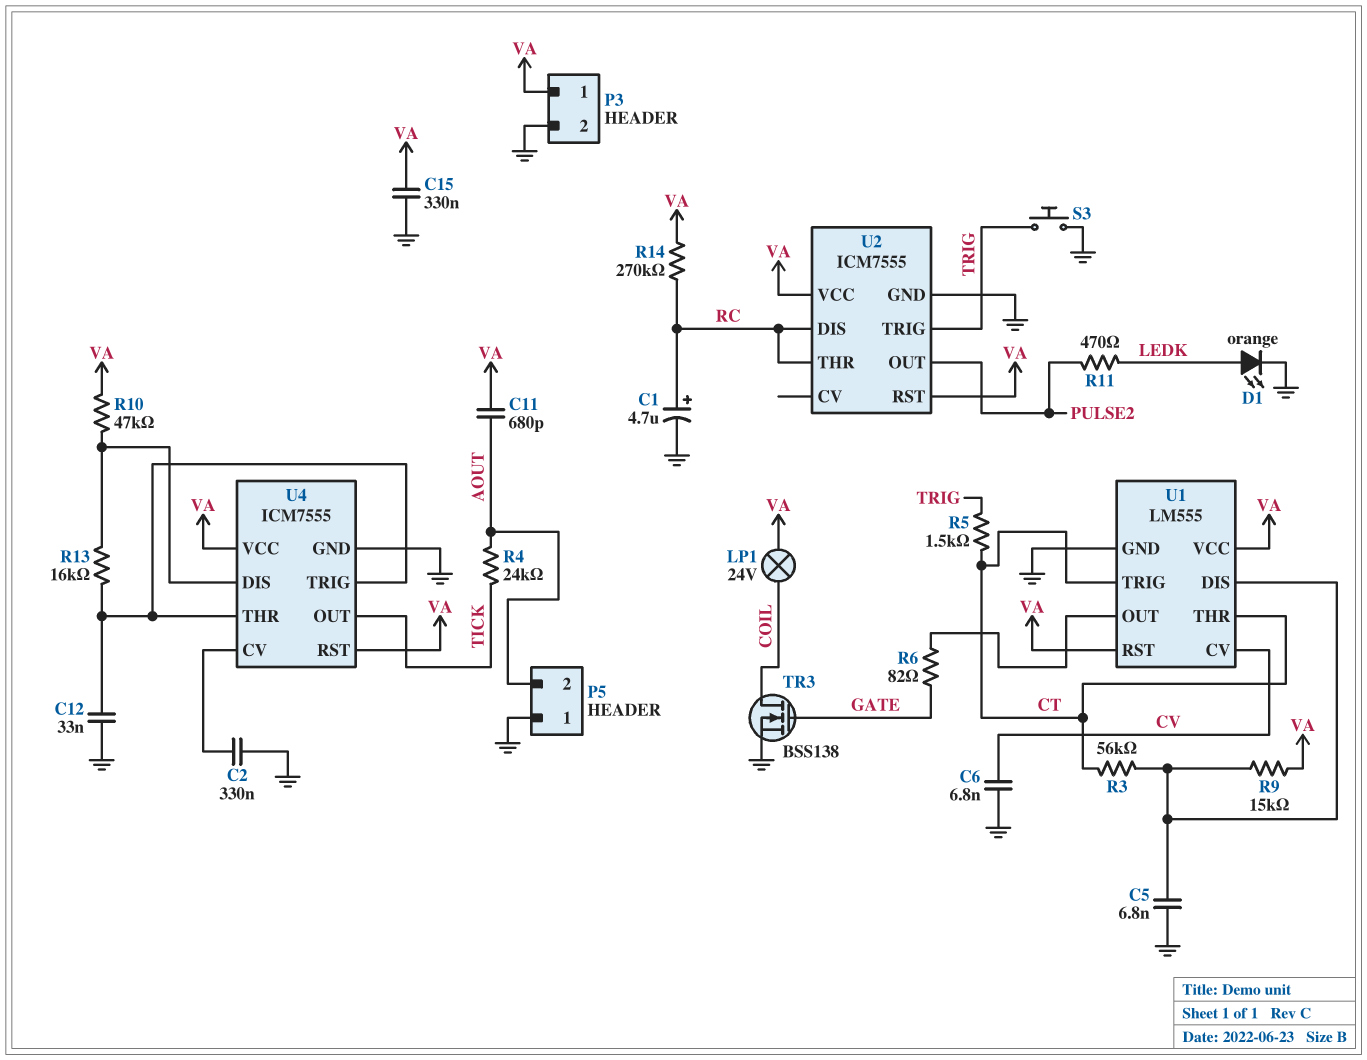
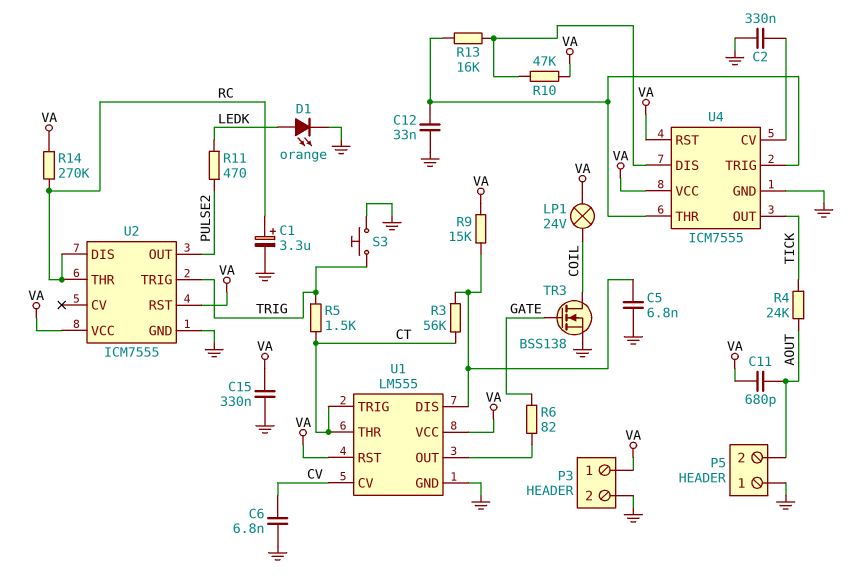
C1: 4.7uF (plus RC, minus GND) -> 3.3uF (plus RC, minus GND)

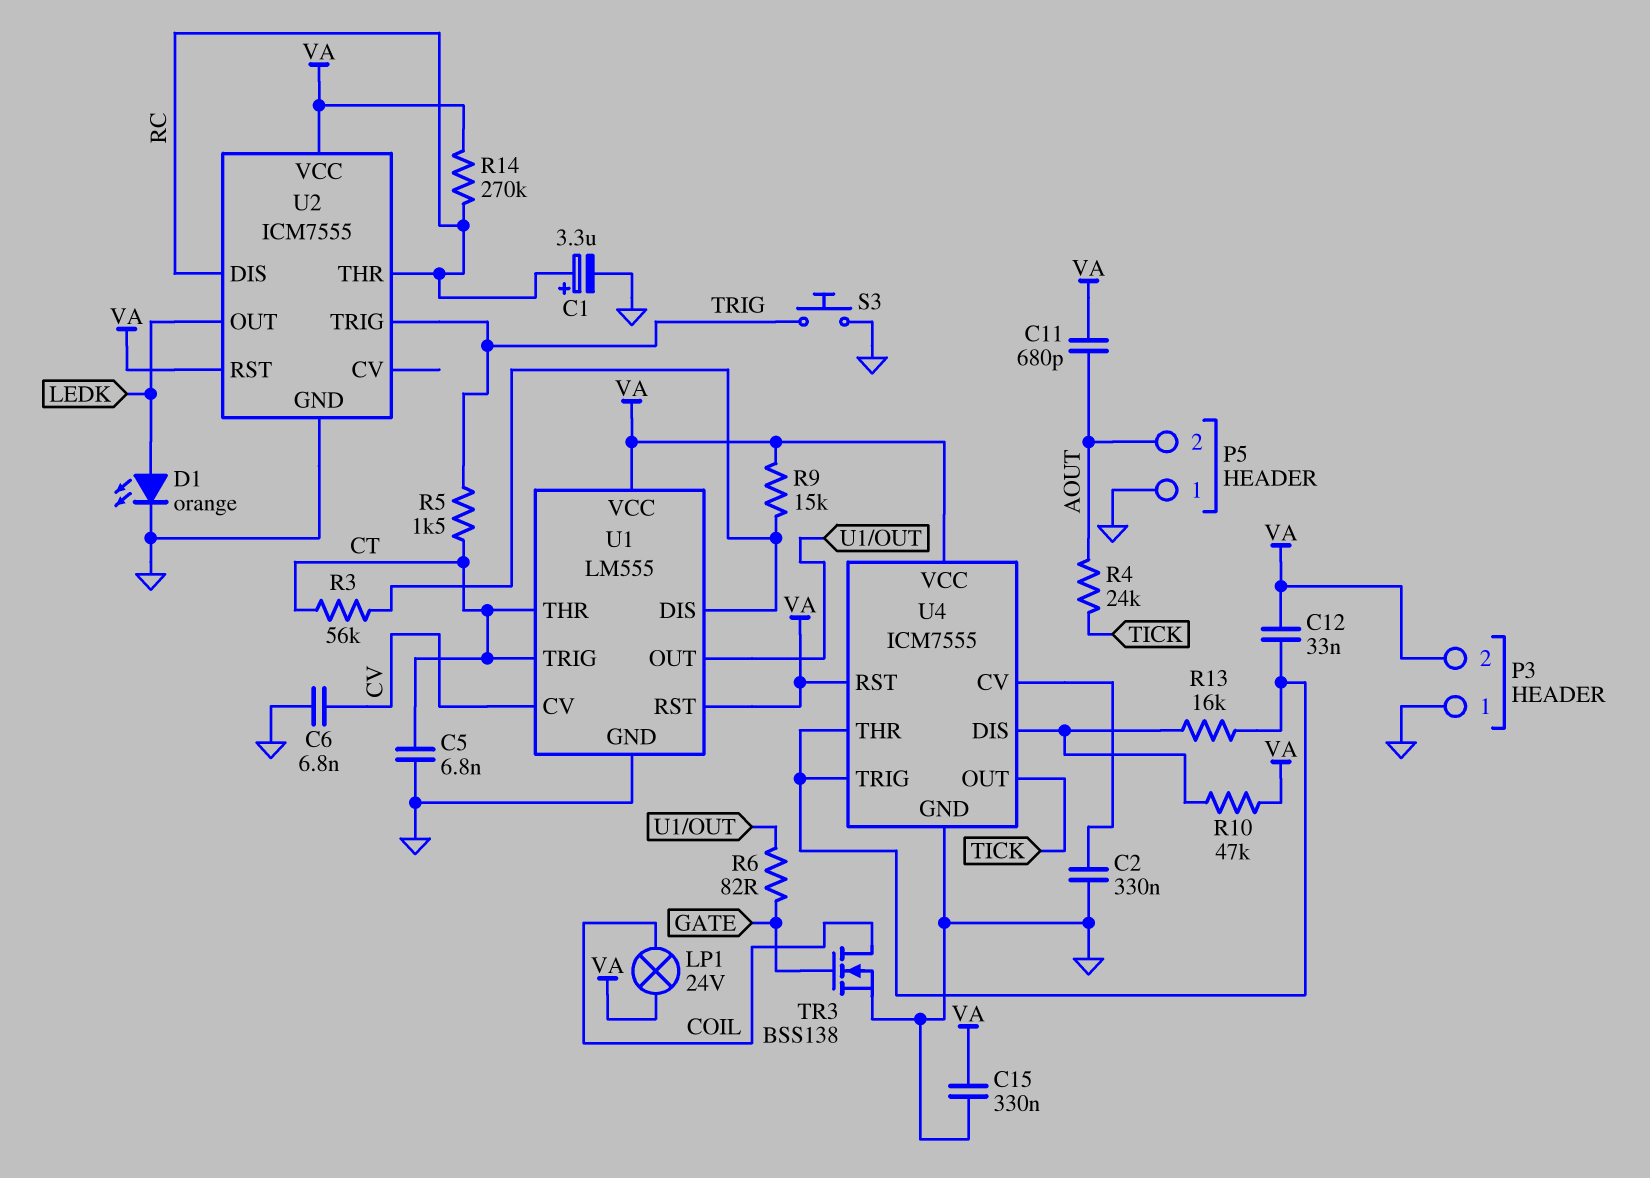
C5: 6.8nF (GND, U1/DIS) -> 6.8nF (CT, GND)
C12: 33nF (GND, U4/THR) -> 33nF (U4/THR, VA)
P3 pin 1: VA -> GND
P3 pin 2: GND -> VA
R11: 470 (LEDK, PULSE2) -> none
U2 pin OUT: PULSE2 -> LEDK

